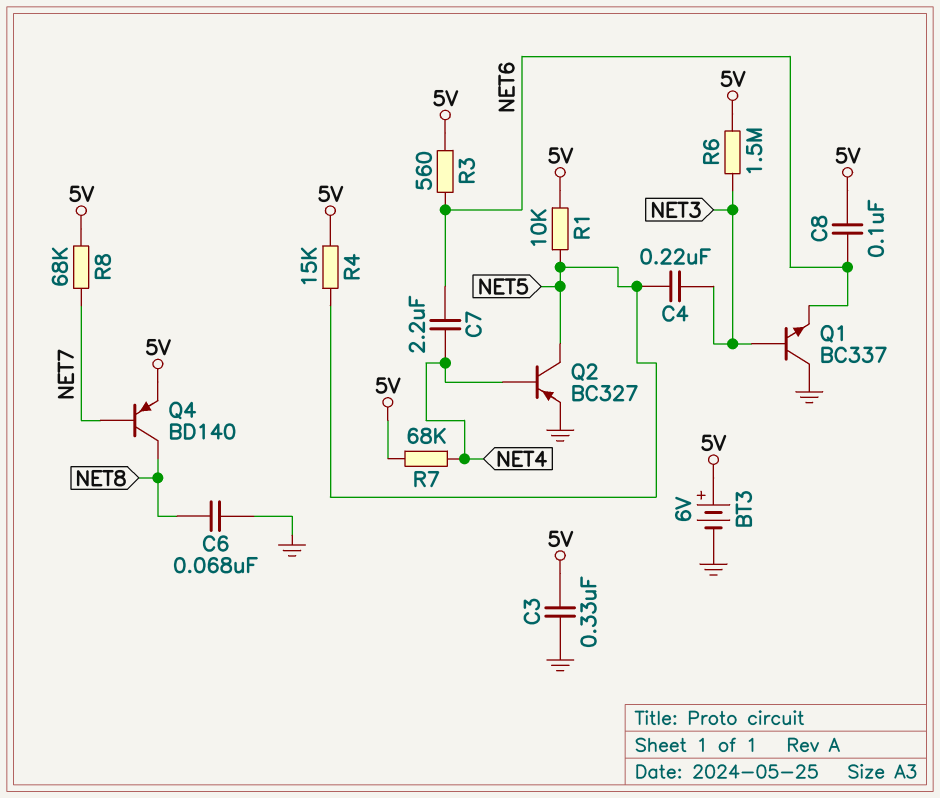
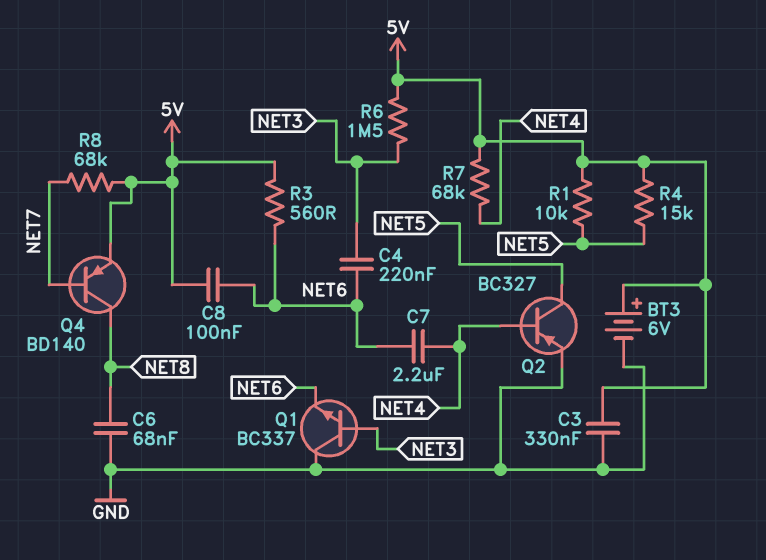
C4: 220nF (NET3, NET5) -> 220nF (NET3, NET6)

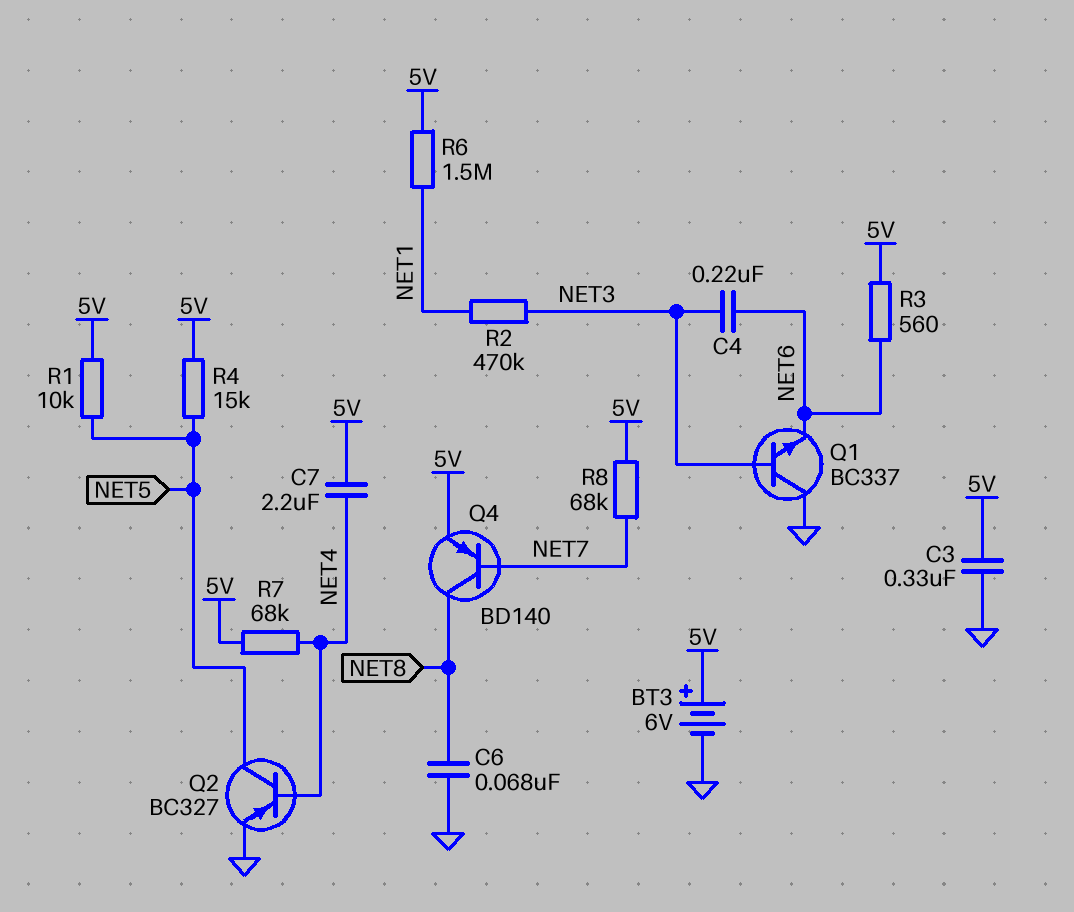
C7: 2.2uF (NET4, NET6) -> 2.2uF (5V, NET4)
C8: 100nF (5V, NET6) -> none
R2: none -> 470k (NET1, NET3)
R6: 1.5M (5V, NET3) -> 1.5M (5V, NET1)

